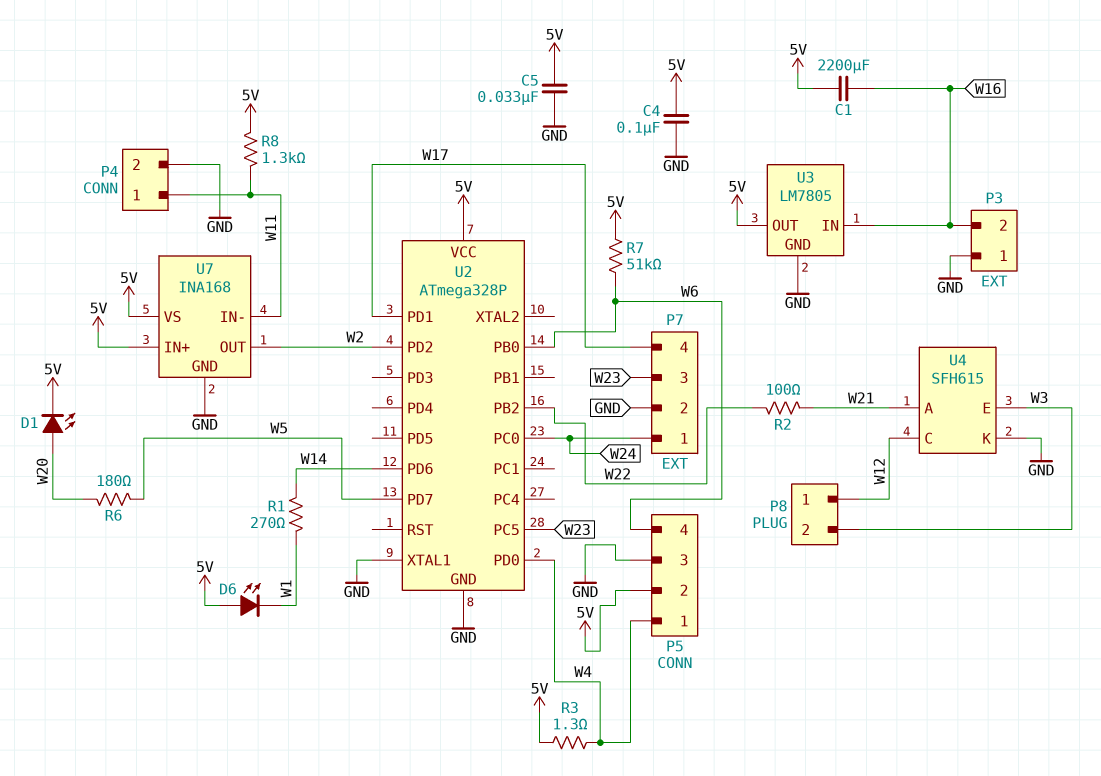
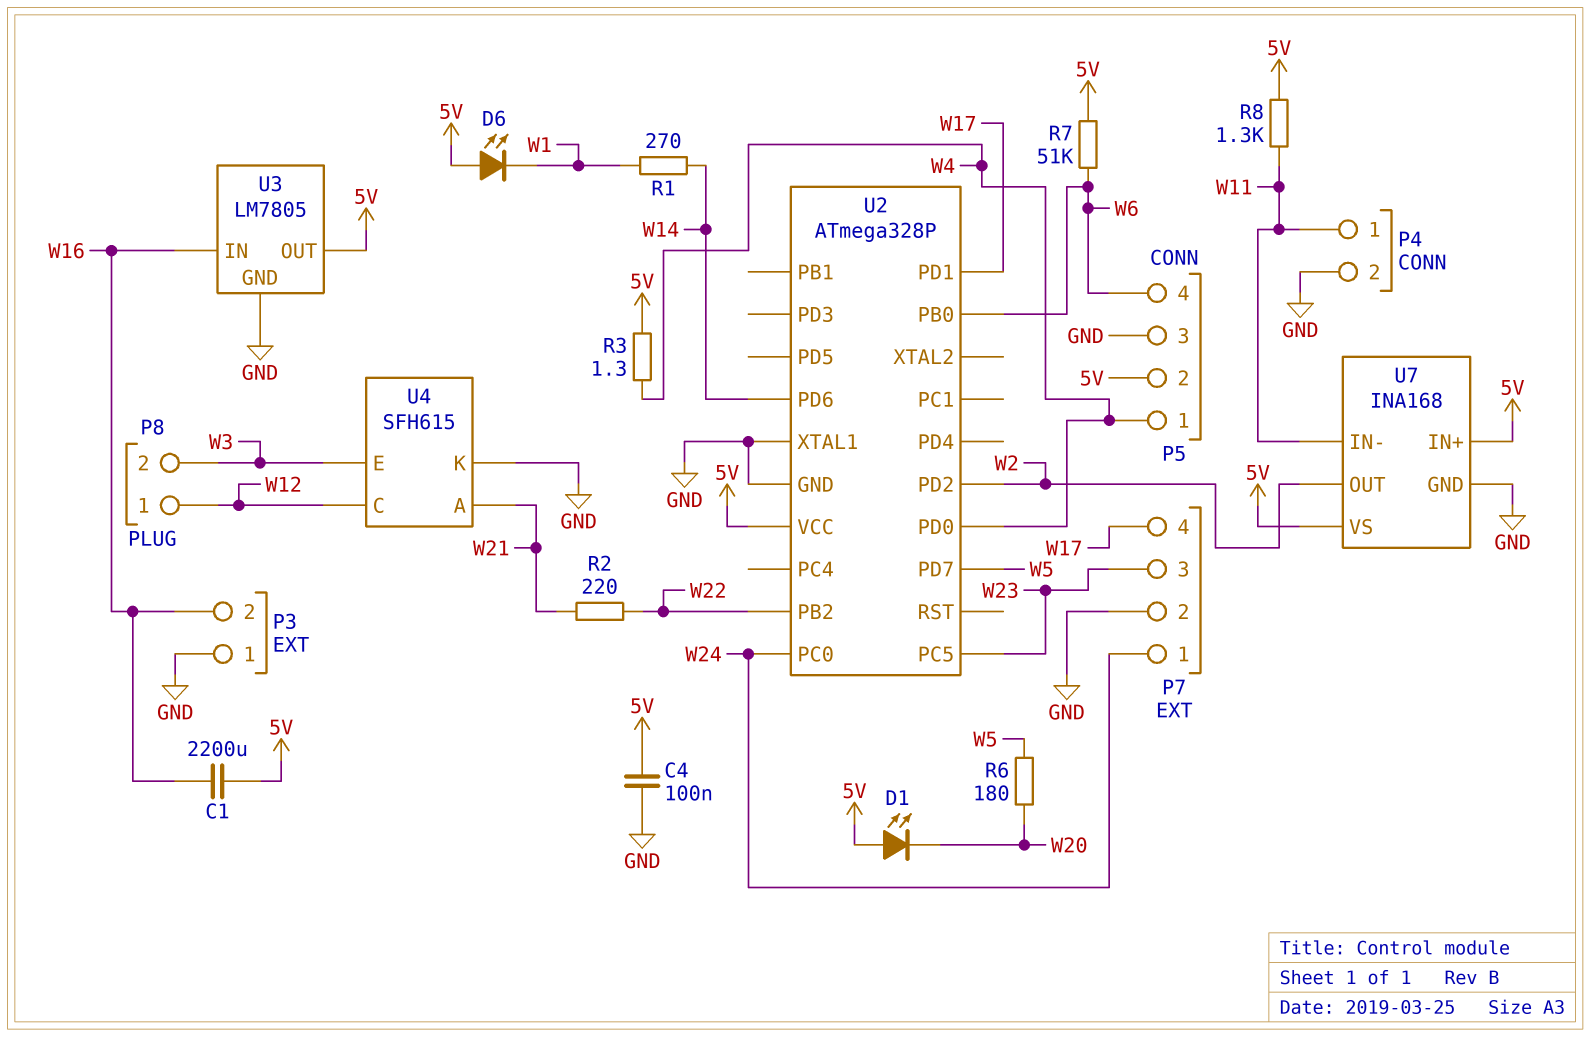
C5: 33nF (5V, GND) -> none
D1: LED (A W20, K 5V) -> LED (A 5V, K W20)
R2: 100 (W21, W22) -> 220 (W21, W22)

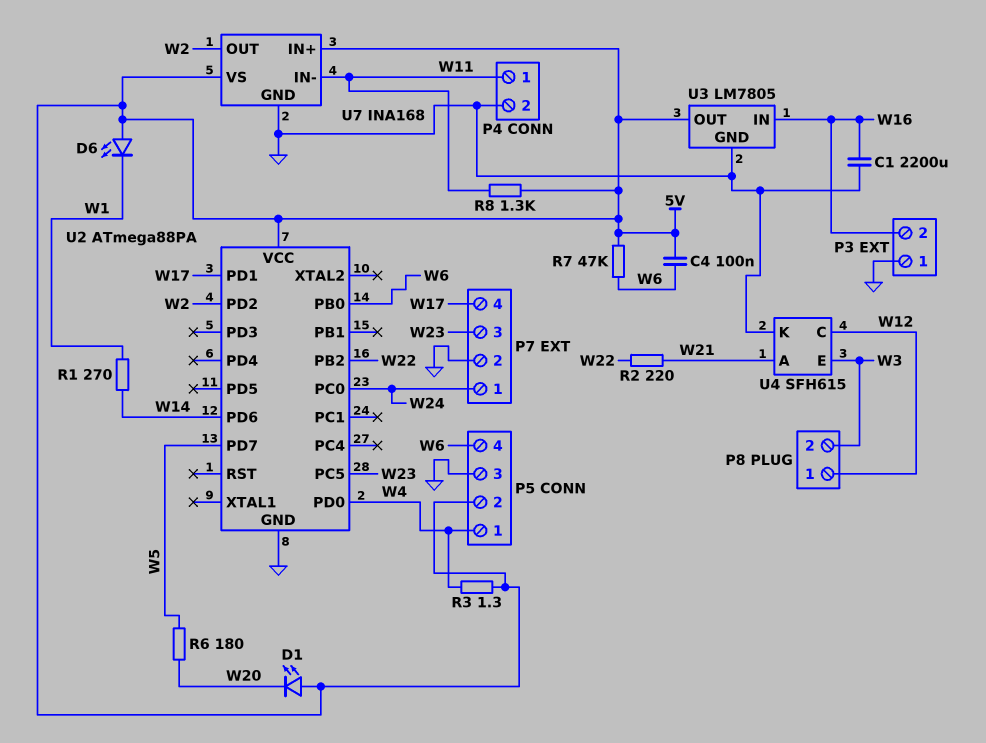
C1: 2200uF (5V, W16) -> 2200uF (GND, W16)
C4: 100nF (5V, GND) -> 100nF (5V, W6)
R7: 51k (5V, W6) -> 47k (5V, W6)
U2: ATmega328P -> ATmega88PA
U2 pin XTAL1: GND -> none

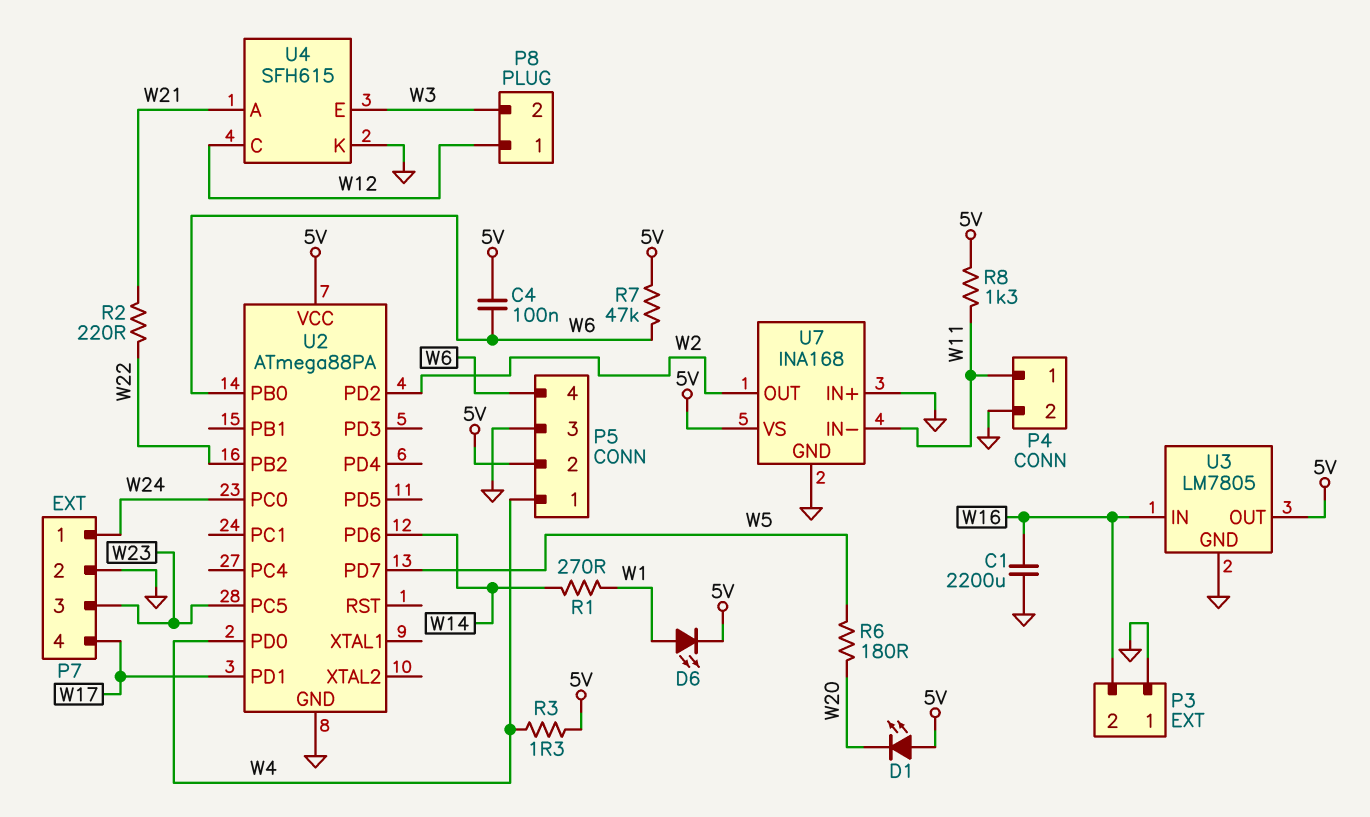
D6: LED (A 5V, K W1) -> LED (A W1, K 5V)
U7 pin IN+: 5V -> GND

